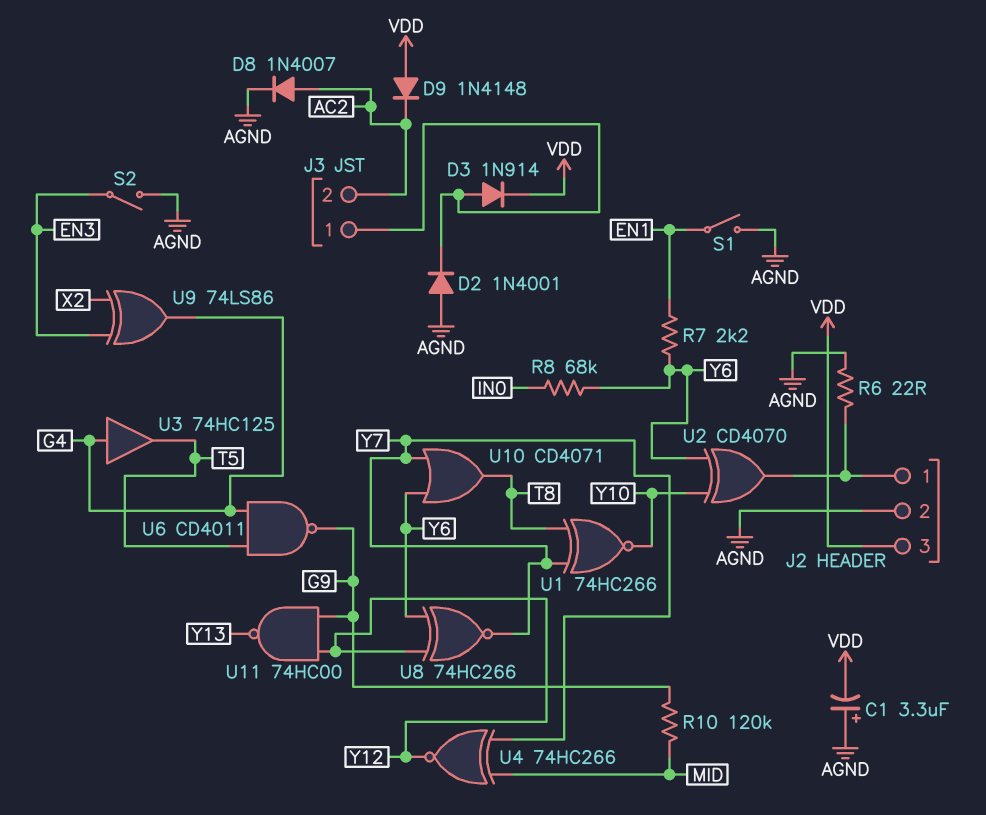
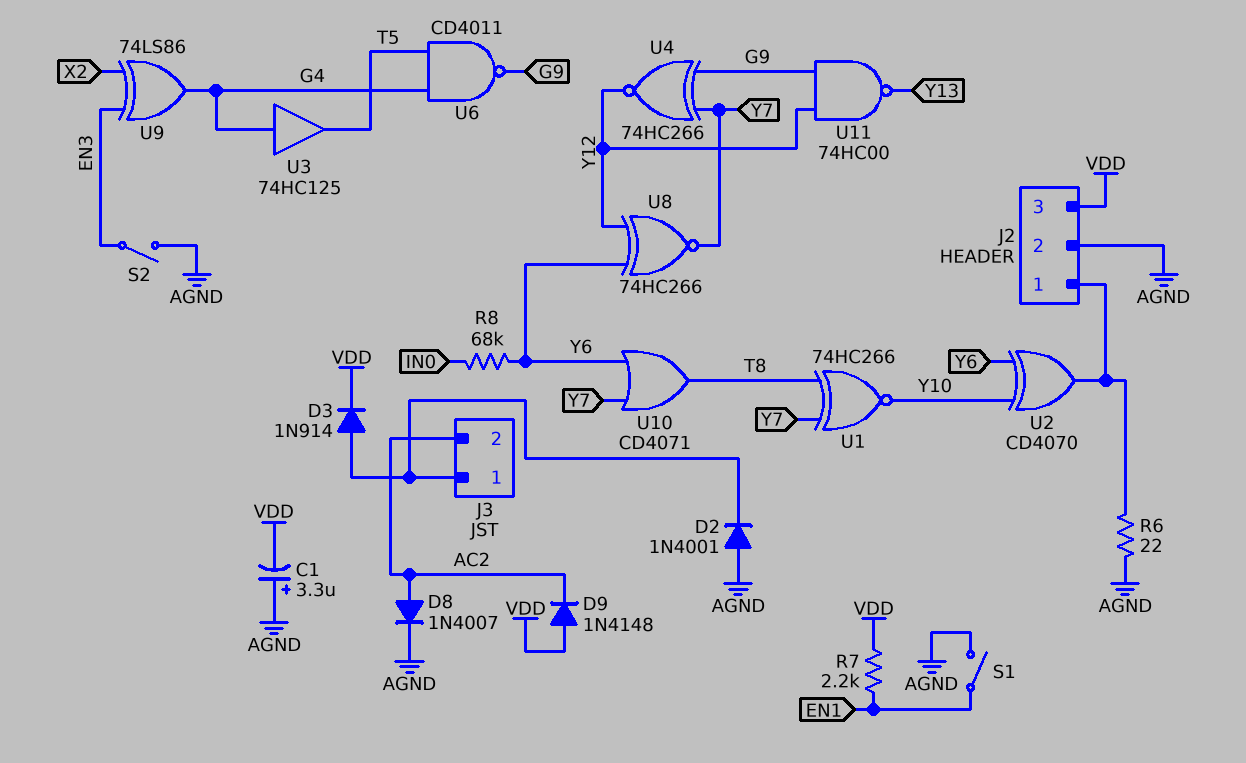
R7: 2.2k (EN1, Y6) -> 2.2k (EN1, VDD)
R10: 120k (G9, MID) -> none
U4: XNOR 74HC266 (in MID, in Y7, out Y12) -> XNOR 74HC266 (in G9, in Y7, out Y12)

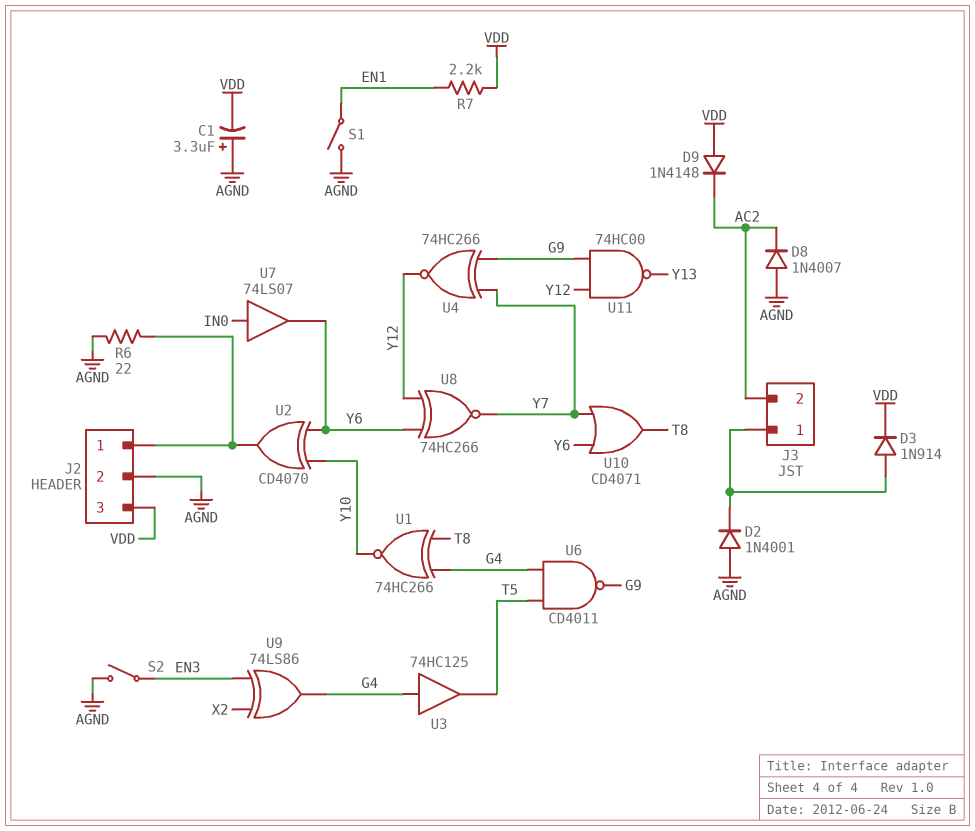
D8: diode 1N4007 (A AC2, K AGND) -> diode 1N4007 (A AGND, K AC2)
R8: 68k (IN0, Y6) -> none
U1: XNOR 74HC266 (in T8, in Y7, out Y10) -> XNOR 74HC266 (in G4, in T8, out Y10)
U7: none -> buffer 74LS07 (in IN0, out Y6)

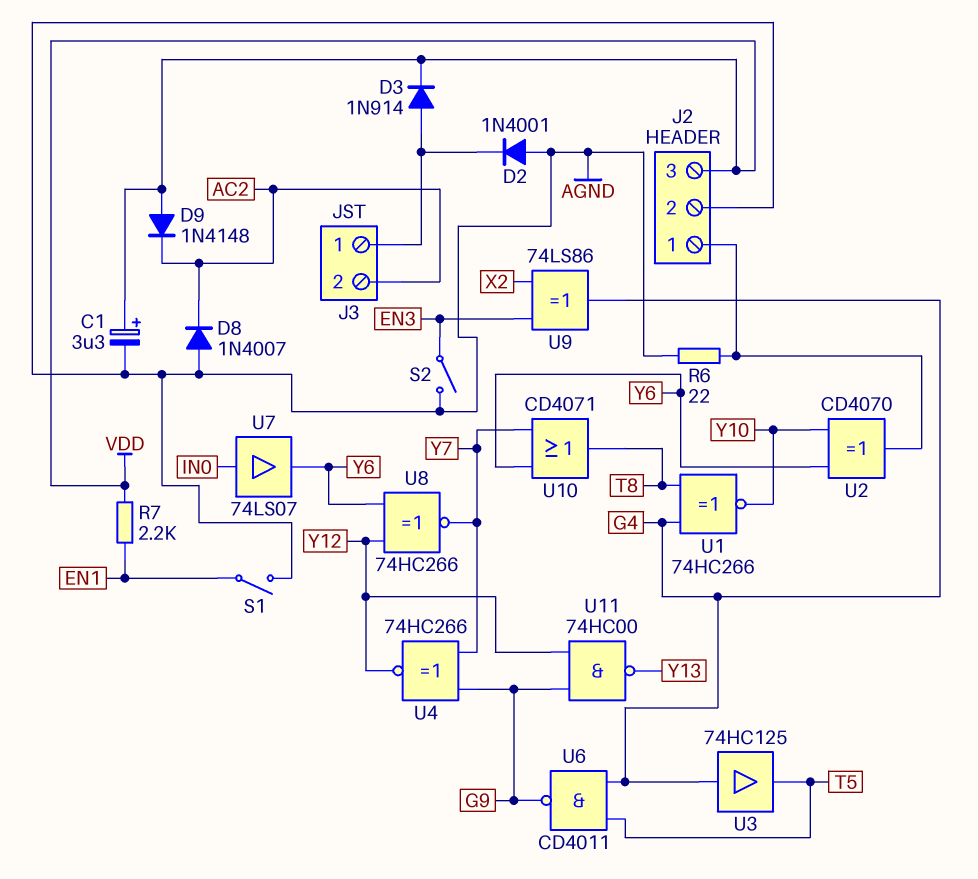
C1: 3.3uF (plus AGND, minus VDD) -> 3.3uF (plus VDD, minus AGND)

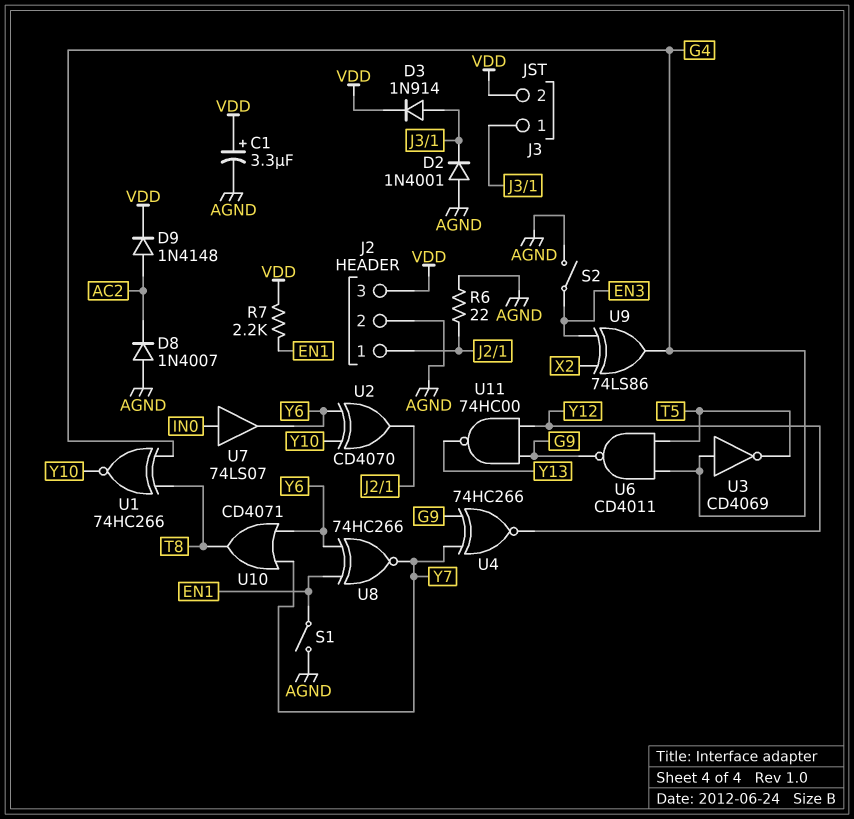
D9: diode 1N4148 (A VDD, K AC2) -> diode 1N4148 (A AC2, K VDD)
J3 pin 2: AC2 -> VDD
U3: buffer 74HC125 (in G4, out T5) -> NOT CD4069 (in G4, out T5)
U8: XNOR 74HC266 (in Y6, in Y12, out Y7) -> XNOR 74HC266 (in EN1, in Y6, out Y7)

